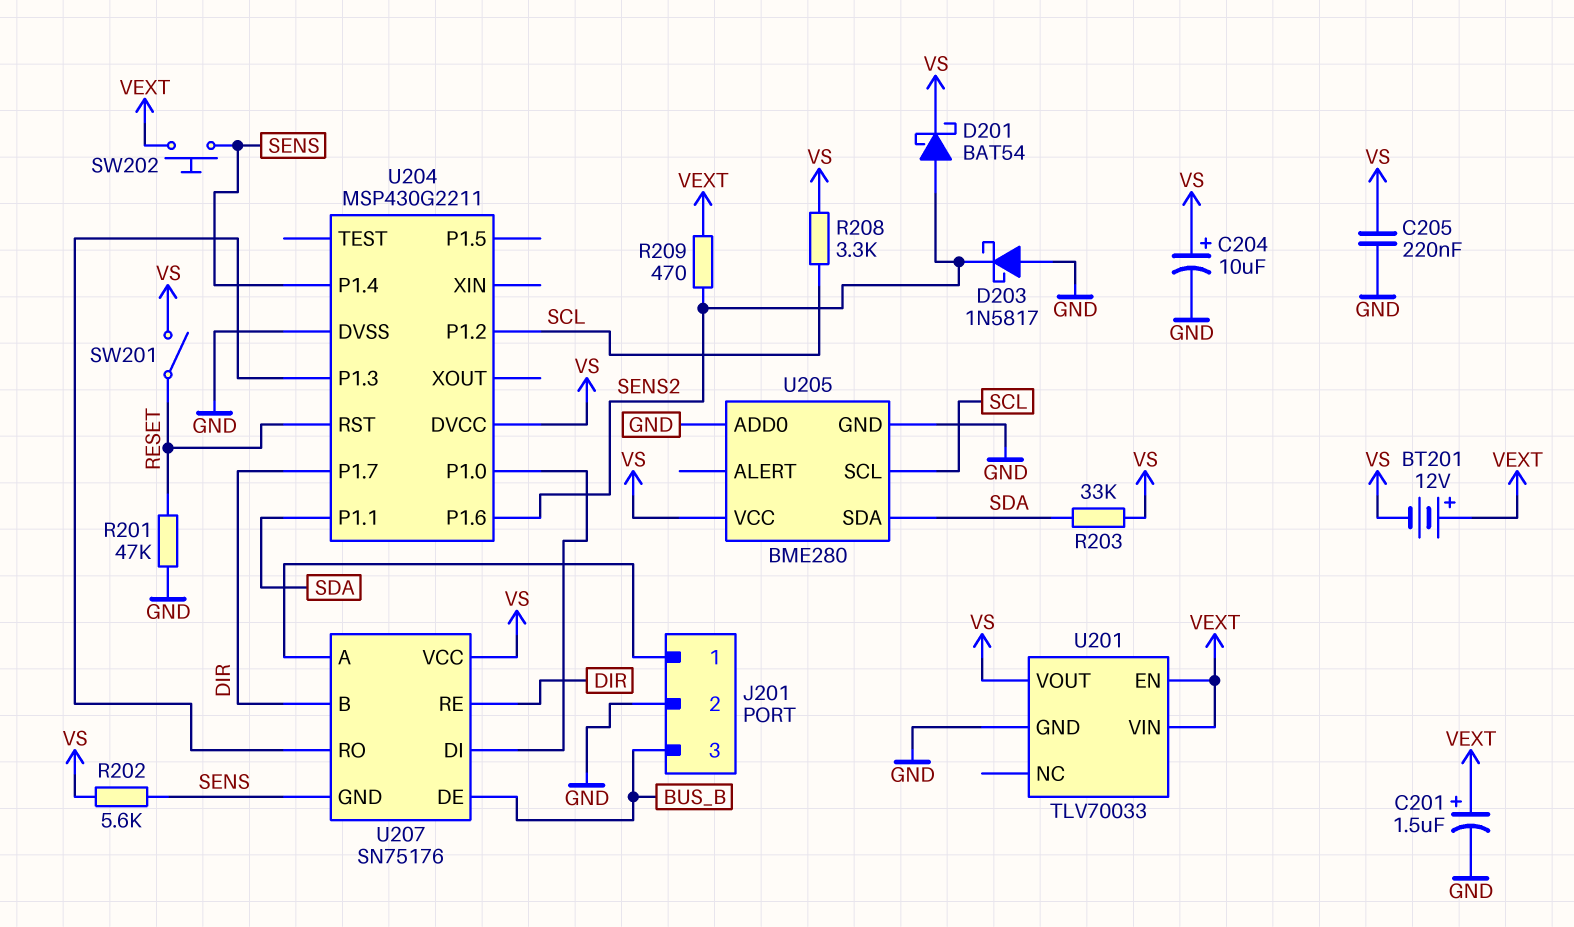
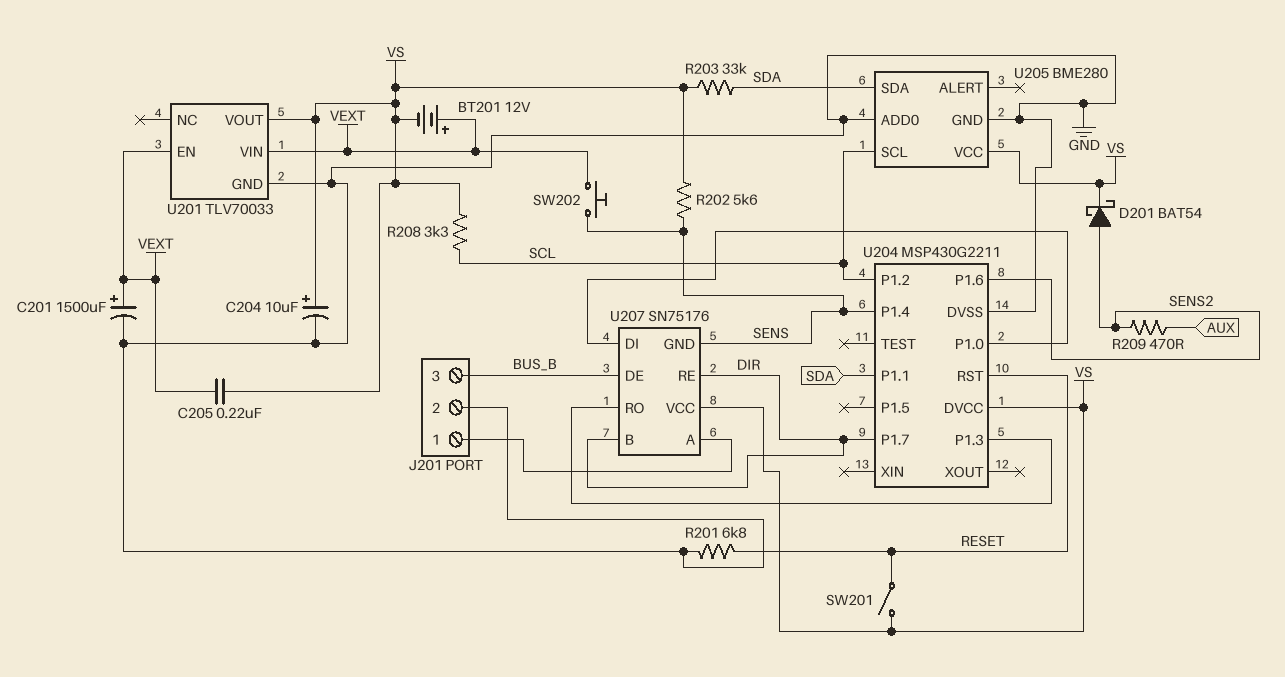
C201: 1.5uF (plus VEXT, minus GND) -> 1500uF (plus VEXT, minus GND)
C205: 220nF (GND, VS) -> 220nF (VEXT, VS)
D203: schottky 1N5817 (A GND, K SENS2) -> none
R201: 47k (GND, RESET) -> 6.8k (GND, RESET)
R209: 470 (SENS2, VEXT) -> 470 (AUX, SENS2)

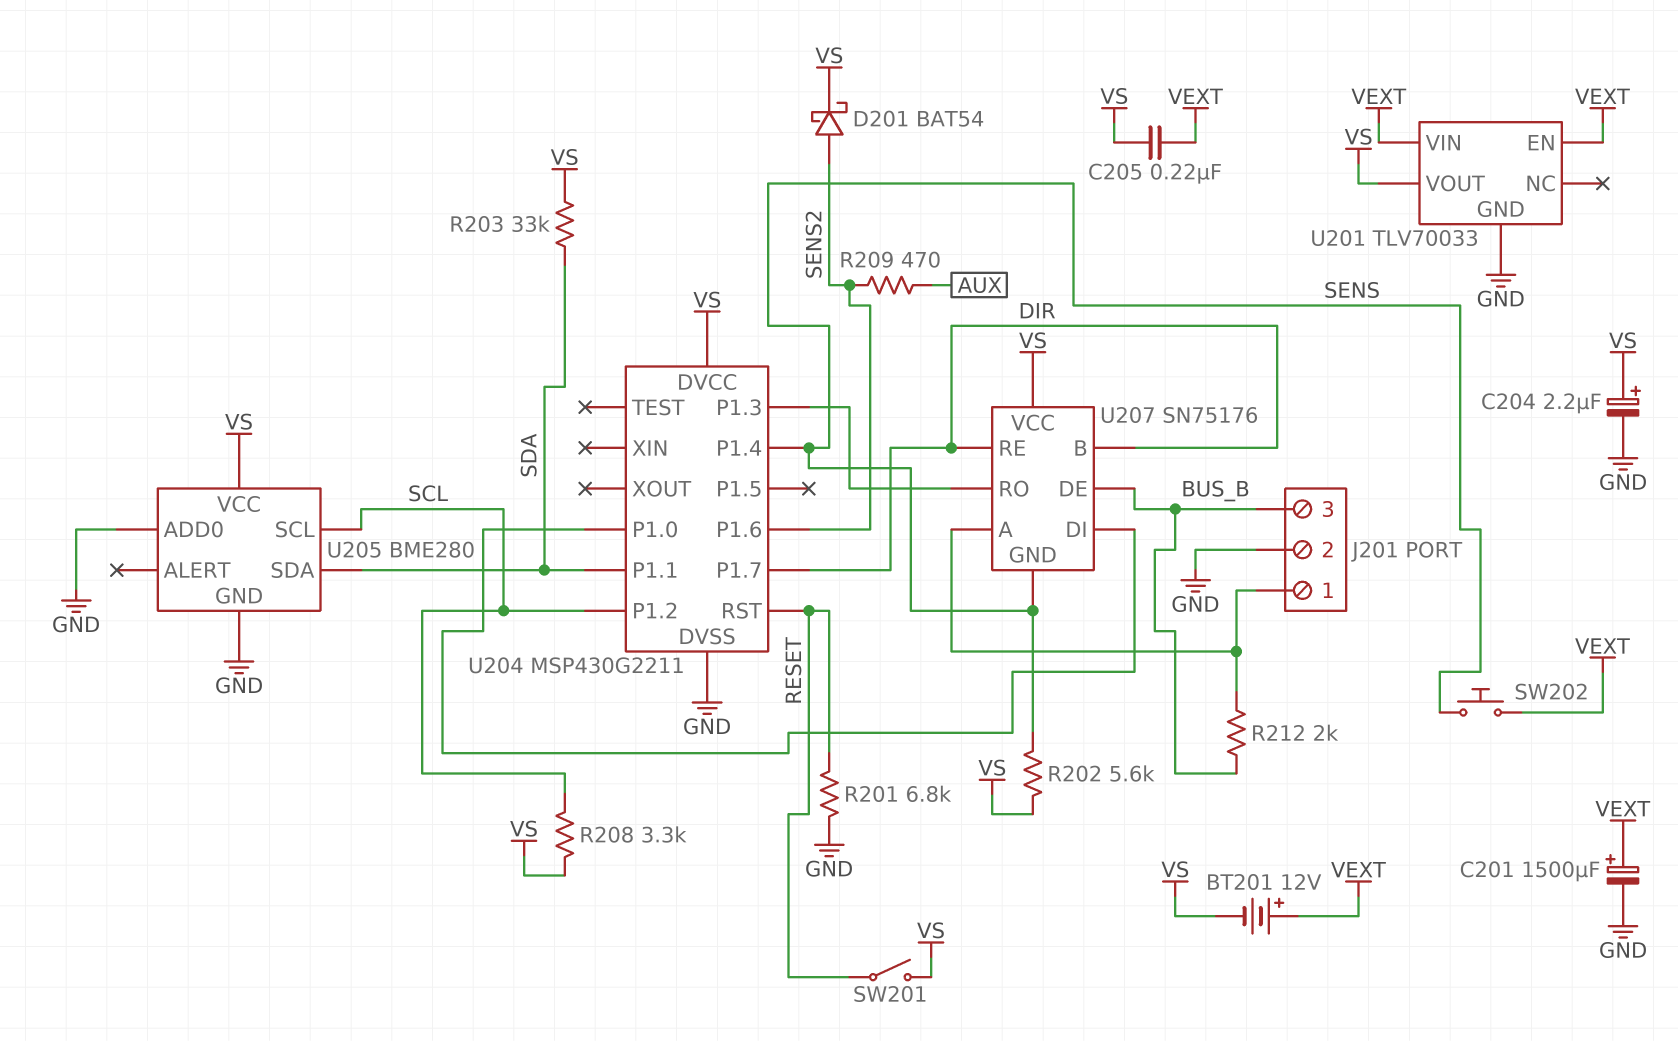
C204: 10uF (plus VS, minus GND) -> 2.2uF (plus VS, minus GND)
R212: none -> 2k (BUS_B, J201/1)

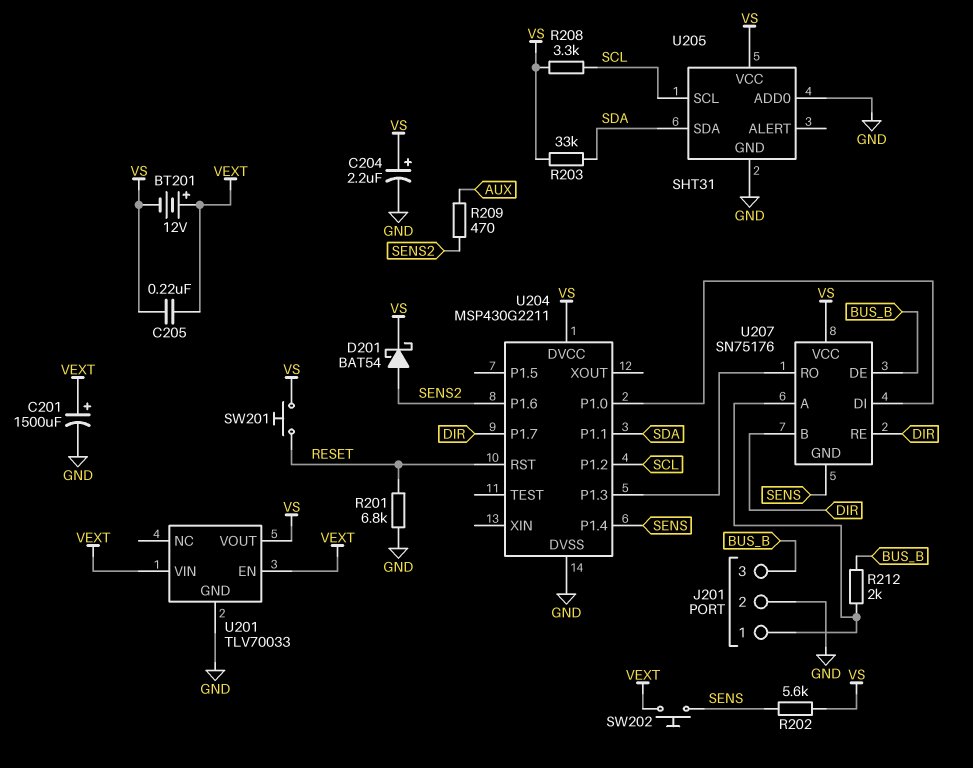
SW201: switch (RESET, VS) -> button (RESET, VS)
U205: BME280 -> SHT31

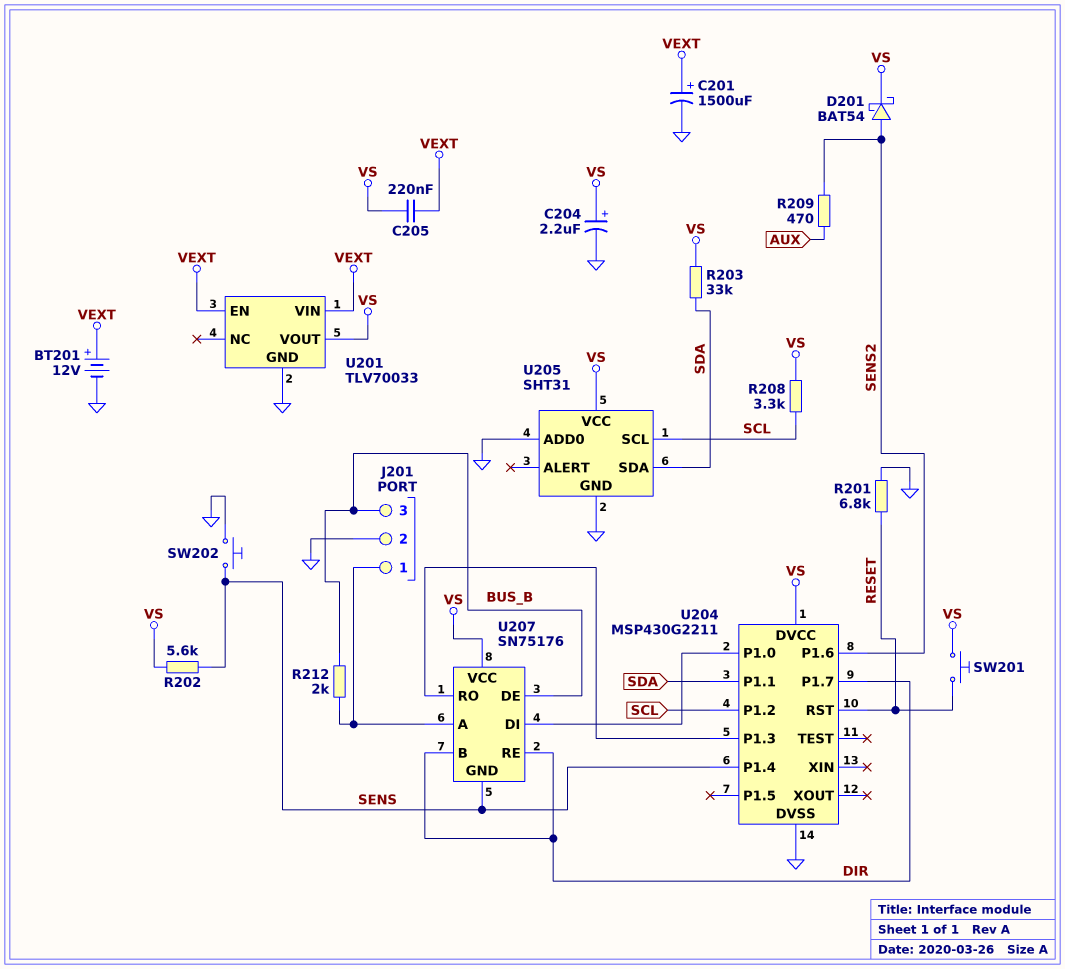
BT201: 12V (plus VEXT, minus VS) -> 12V (plus VEXT, minus GND)
SW202: button (SENS, VEXT) -> button (GND, SENS)

